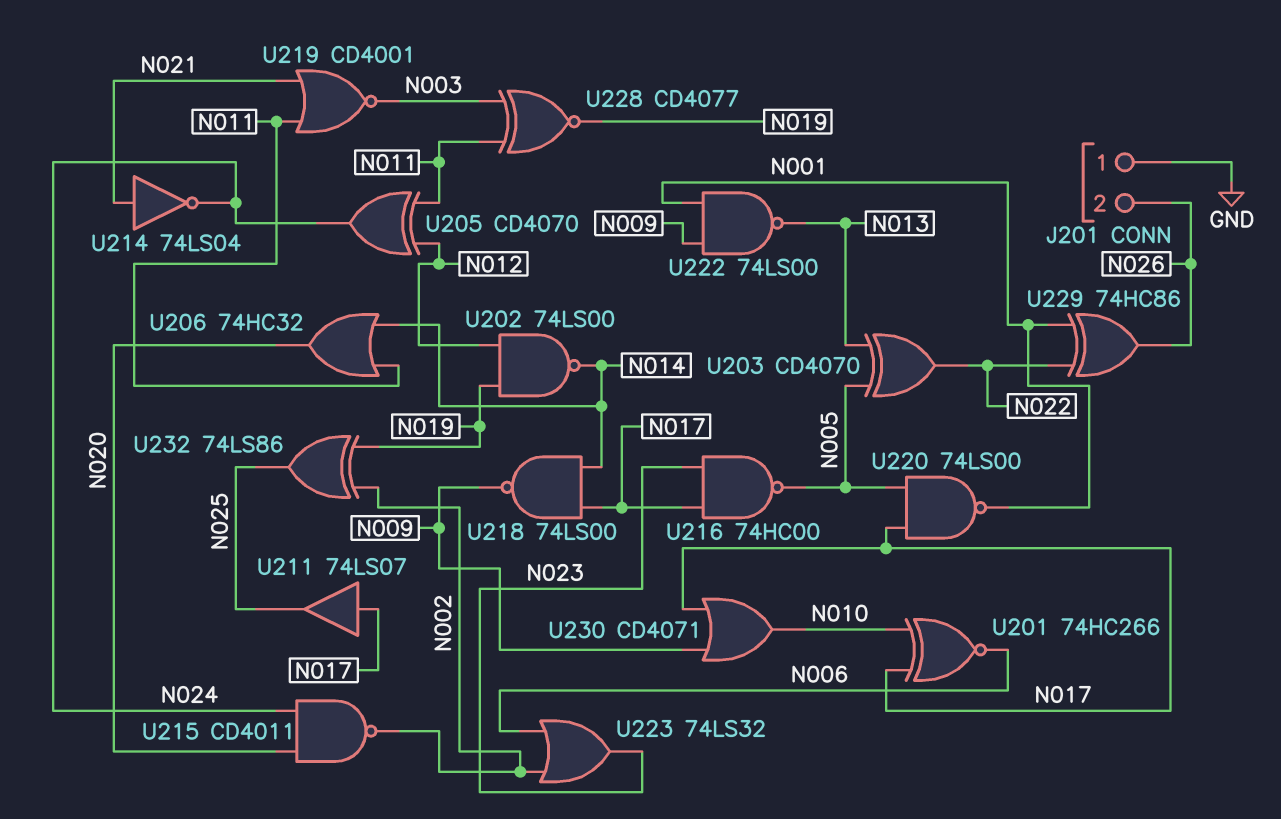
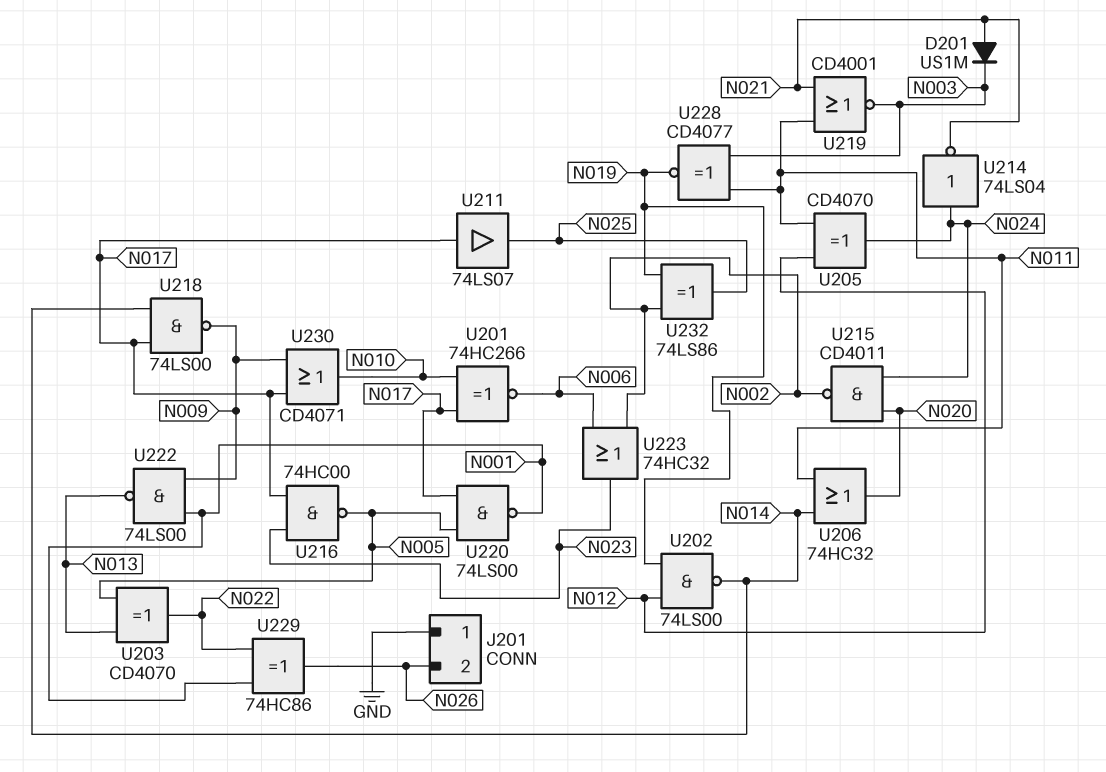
D201: none -> diode US1M (A N021, K N003)
U214: NOT 74LS04 (in N021, out N024) -> NOT 74LS04 (in N024, out N021)
U223: OR 74LS32 (in N002, in N006, out N023) -> OR 74HC32 (in N002, in N006, out N023)

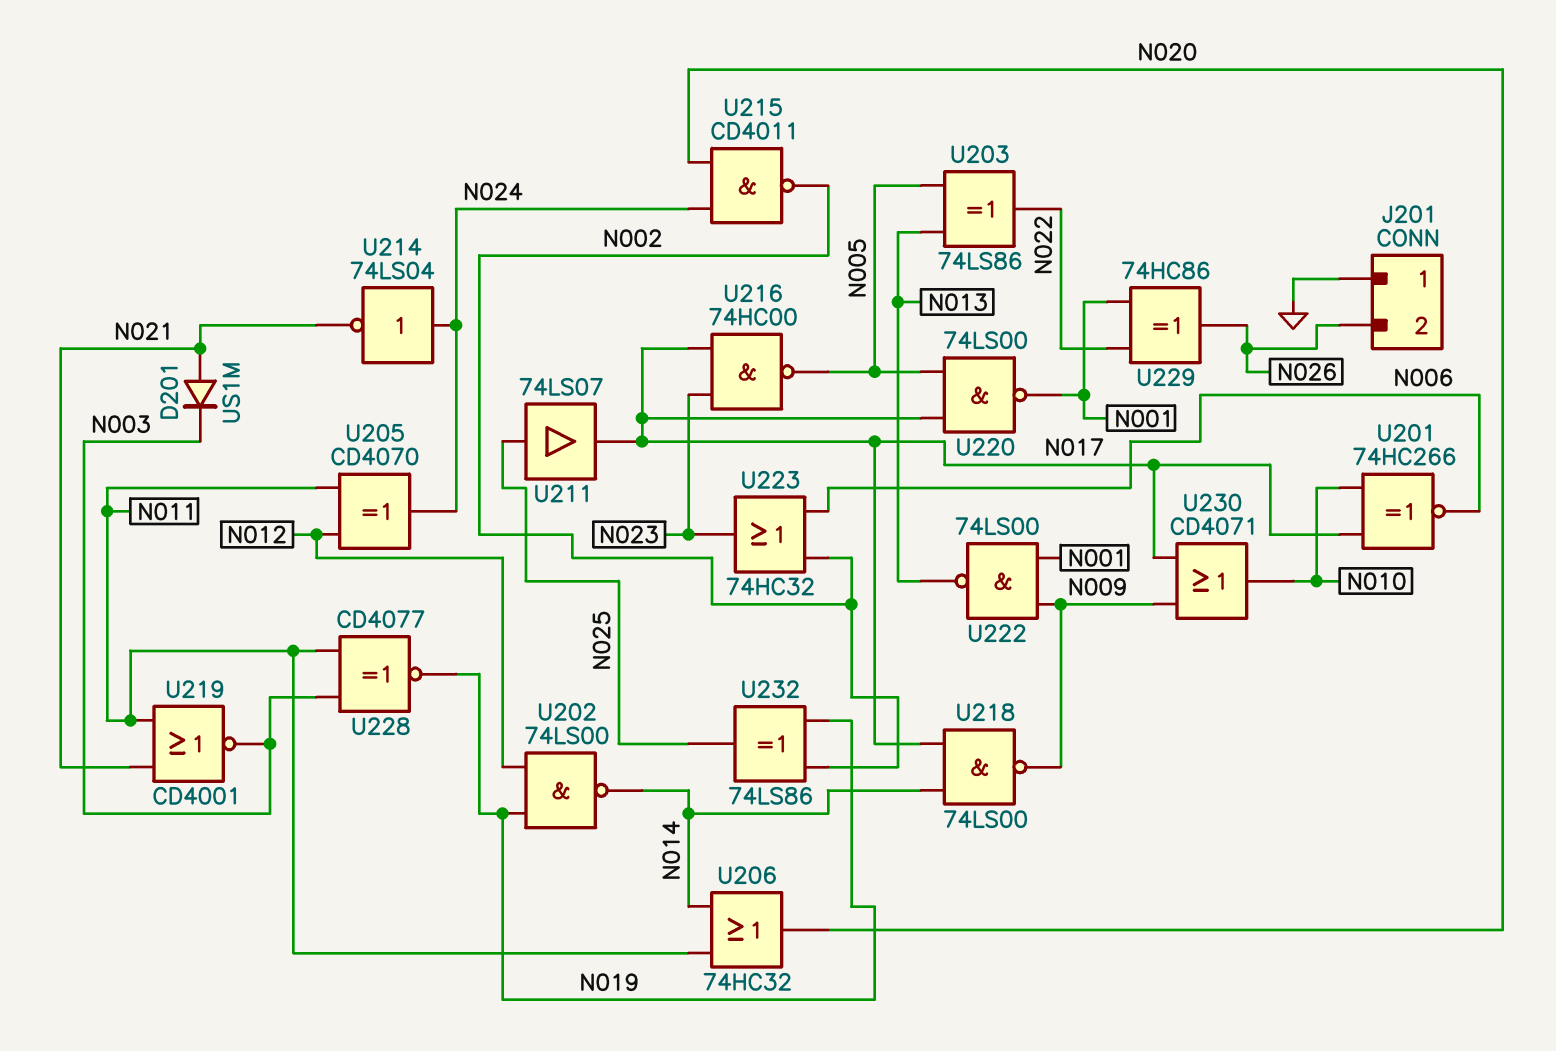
U203: XOR CD4070 (in N005, in N013, out N022) -> XOR 74LS86 (in N005, in N013, out N022)
U211: buffer 74LS07 (in N017, out N025) -> buffer 74LS07 (in N025, out N017)

